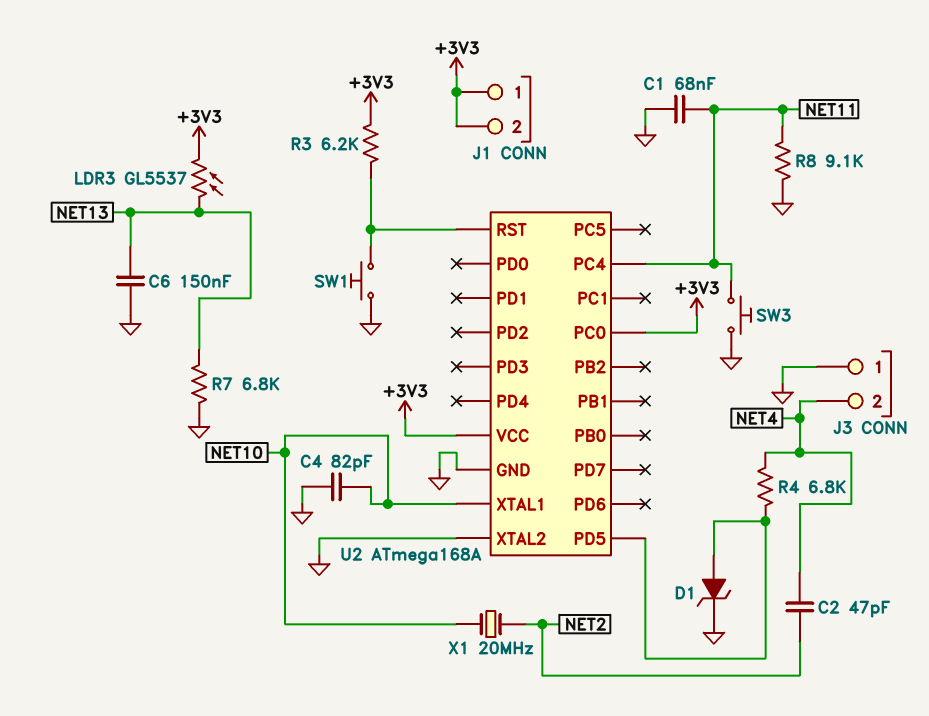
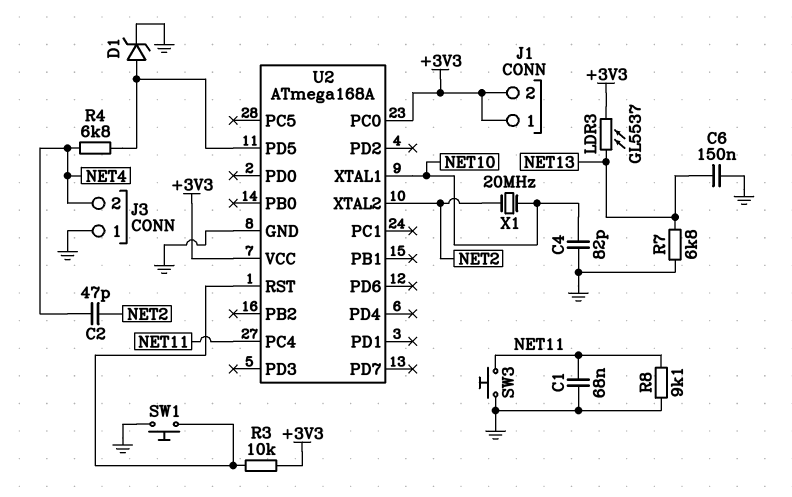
R3: 6.2k (+3V3, U2/RST) -> 10k (+3V3, U2/RST)
U2 pin XTAL2: GND -> NET2

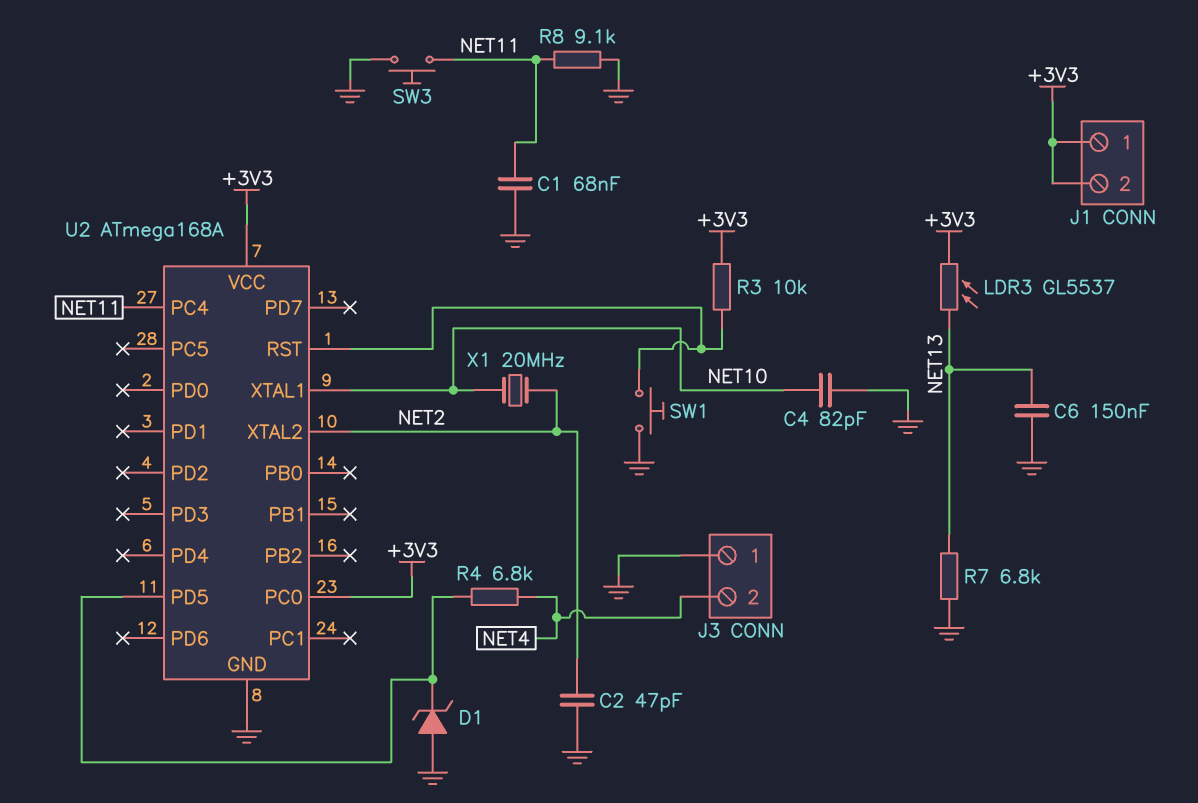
C2: 47pF (NET2, NET4) -> 47pF (GND, NET2)
D1: zener (A U2/PD5, K GND) -> zener (A GND, K U2/PD5)

